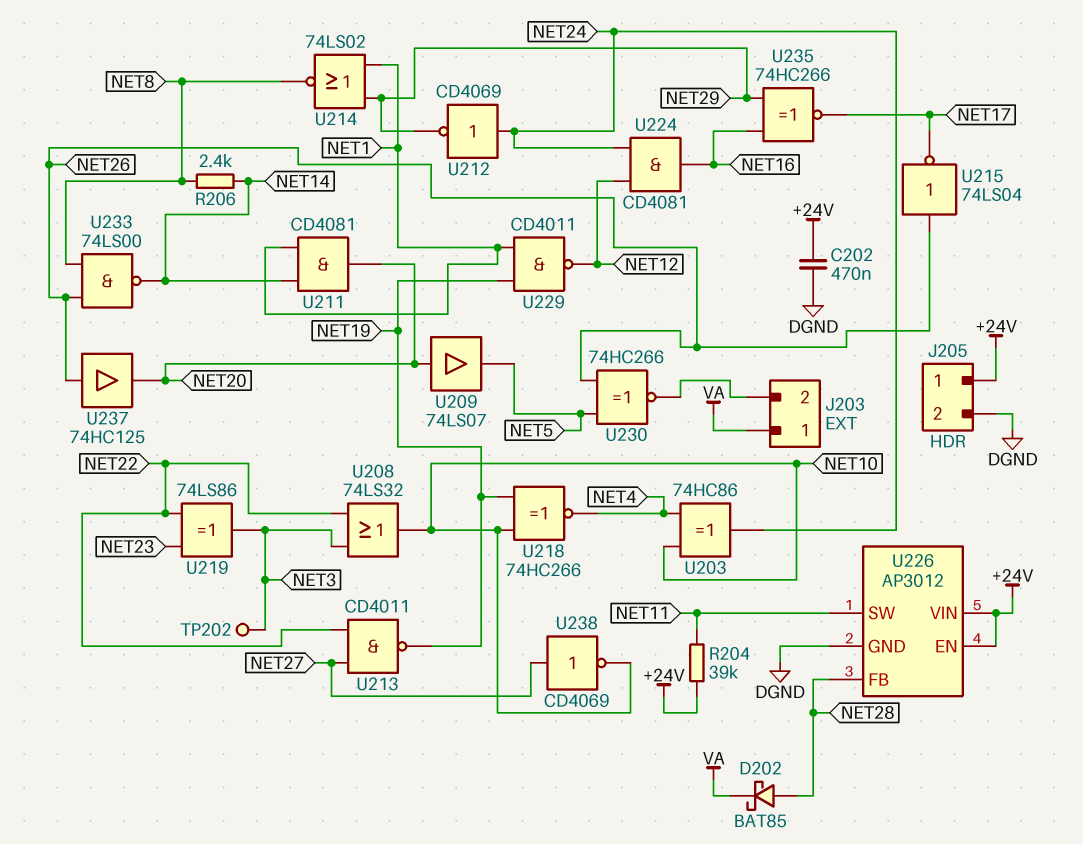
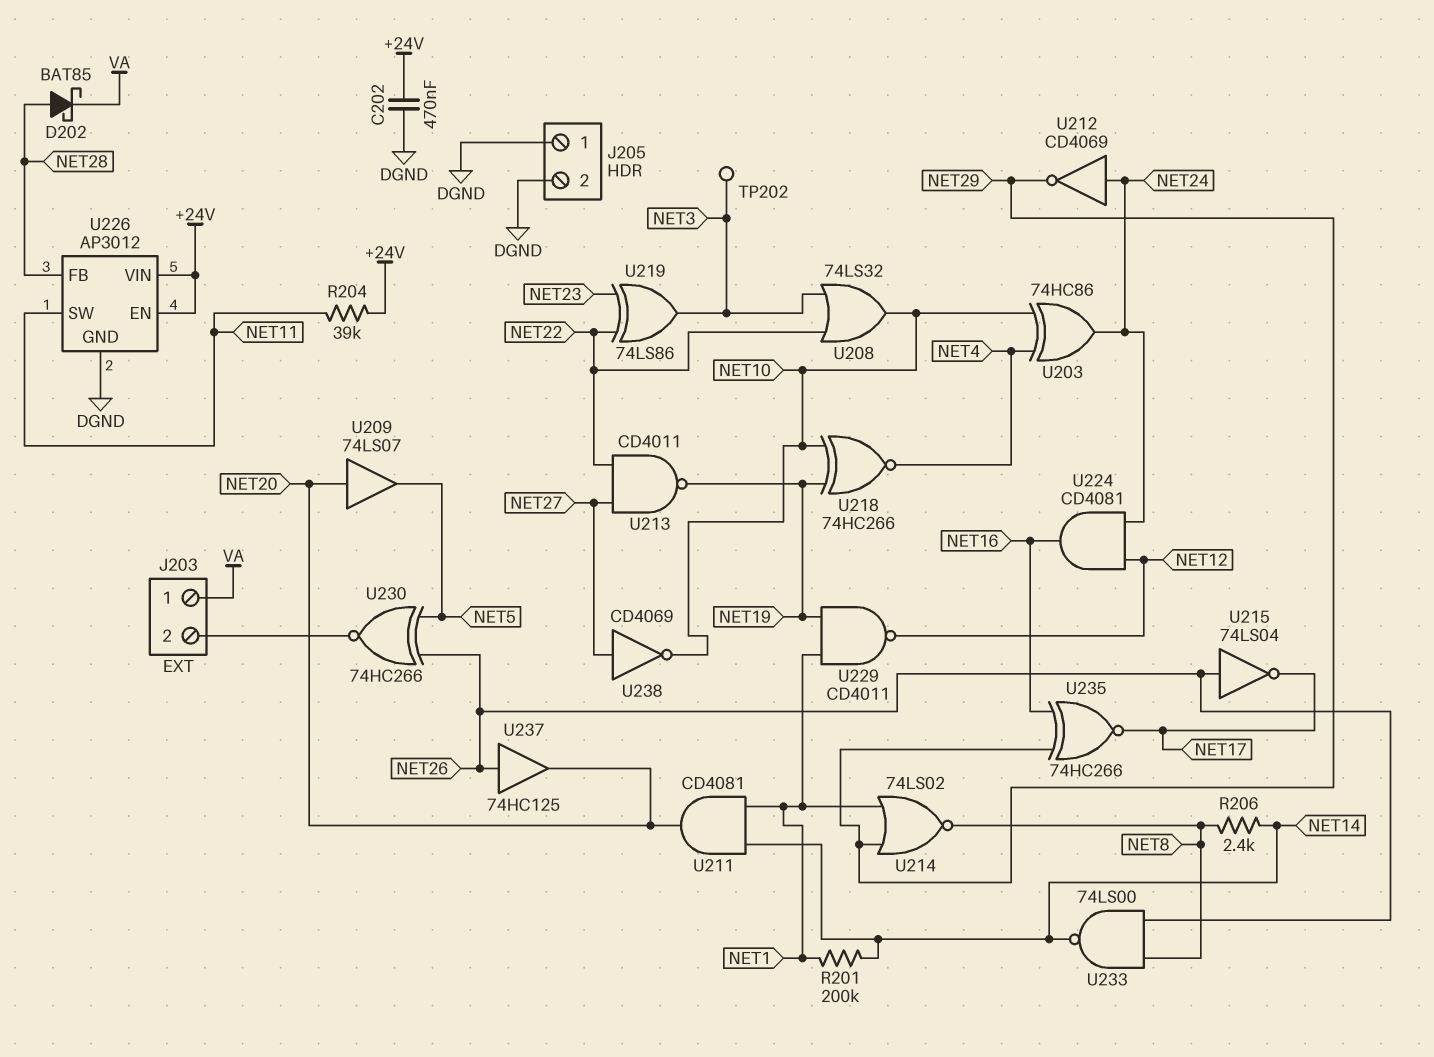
J205 pin 1: +24V -> DGND
R201: none -> 200k (NET1, NET14)

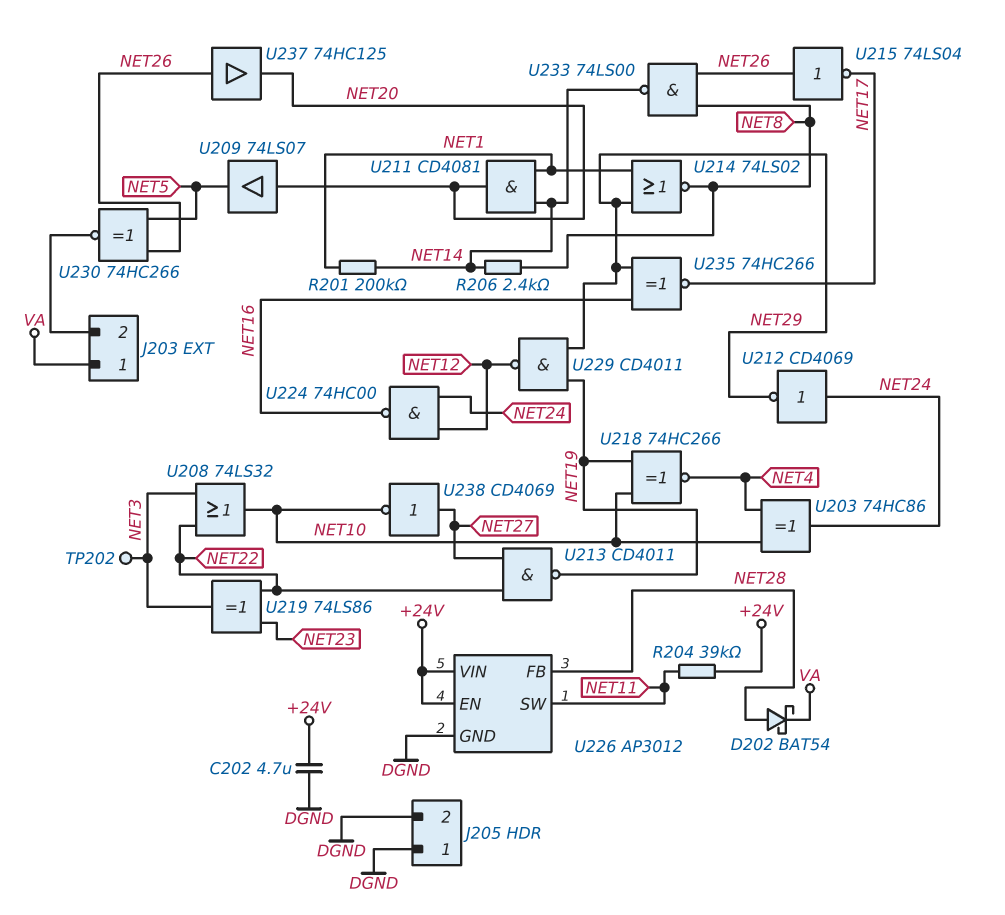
C202: 470nF (+24V, DGND) -> 4.7uF (+24V, DGND)
D202: schottky BAT85 (A NET28, K VA) -> schottky BAT54 (A NET28, K VA)
U224: AND CD4081 (in NET12, in NET24, out NET16) -> NAND 74HC00 (in NET12, in NET24, out NET16)
U229: NAND CD4011 (in NET1, in NET19, out NET12) -> NAND CD4011 (in NET19, in NET29, out NET12)

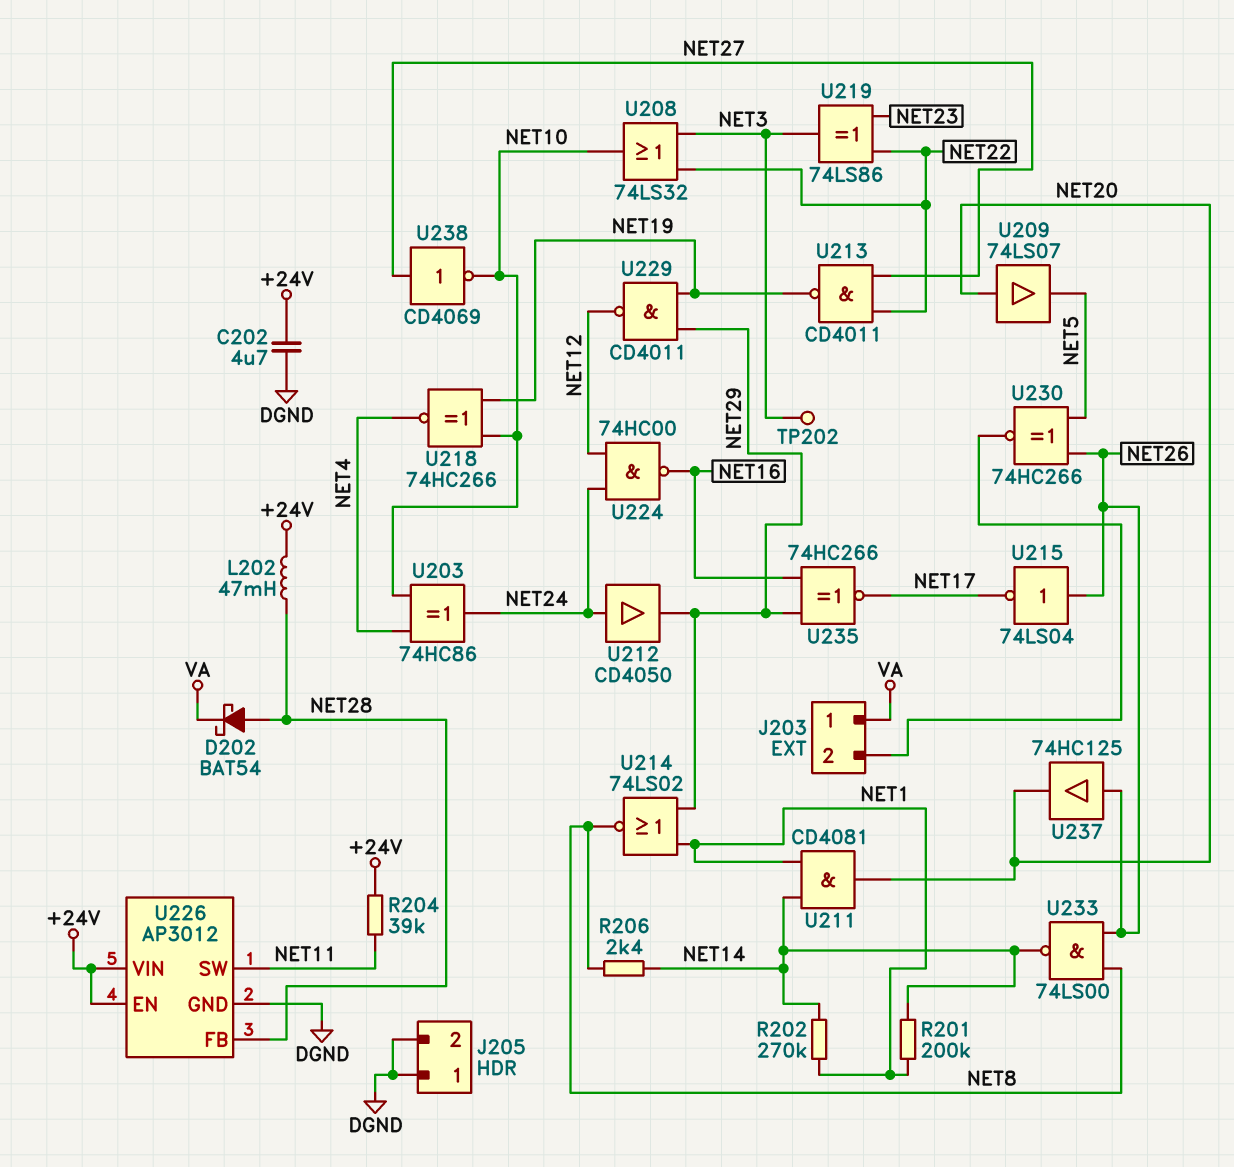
L202: none -> 47mH (+24V, NET28)
R202: none -> 270k (NET1, NET14)
U212: NOT CD4069 (in NET24, out NET29) -> buffer CD4050 (in NET24, out NET29)

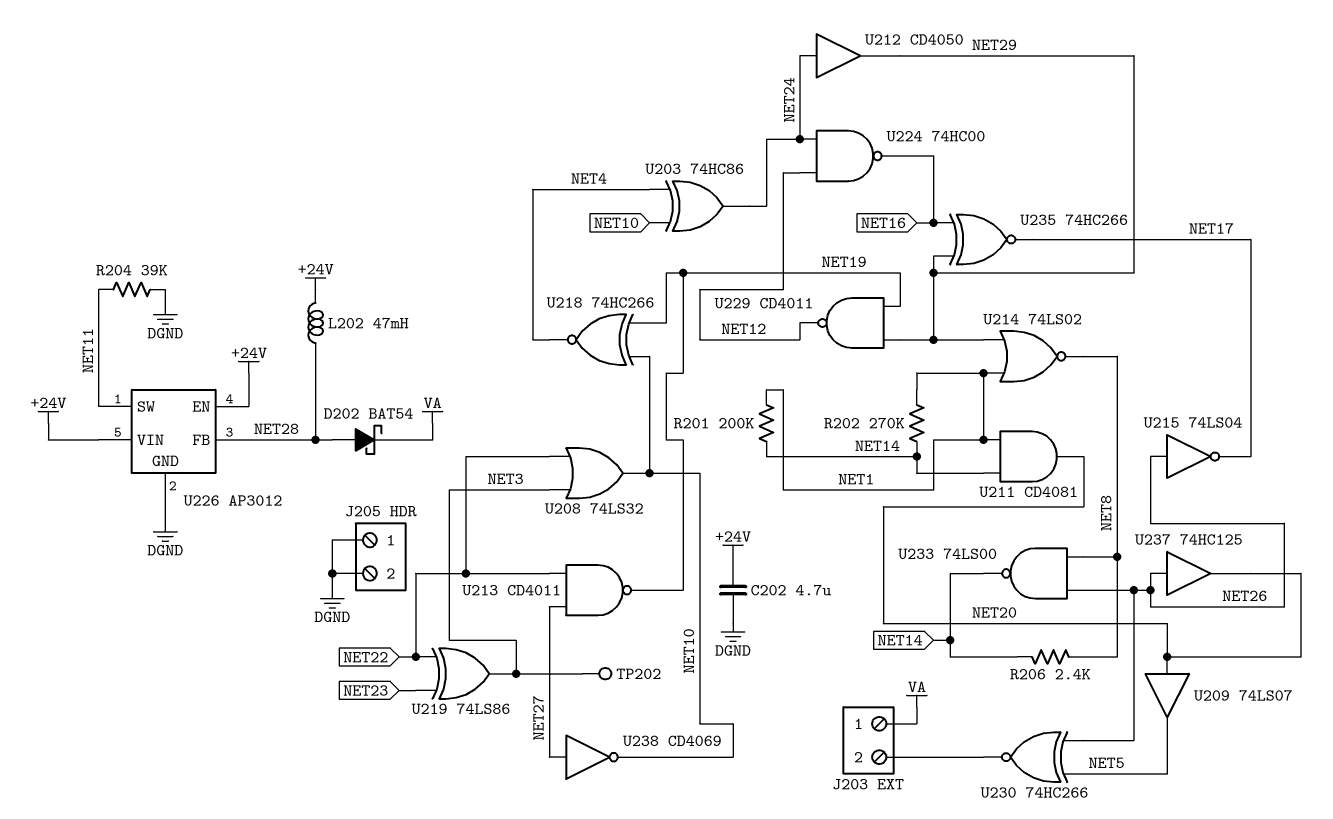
R204: 39k (+24V, NET11) -> 39k (DGND, NET11)

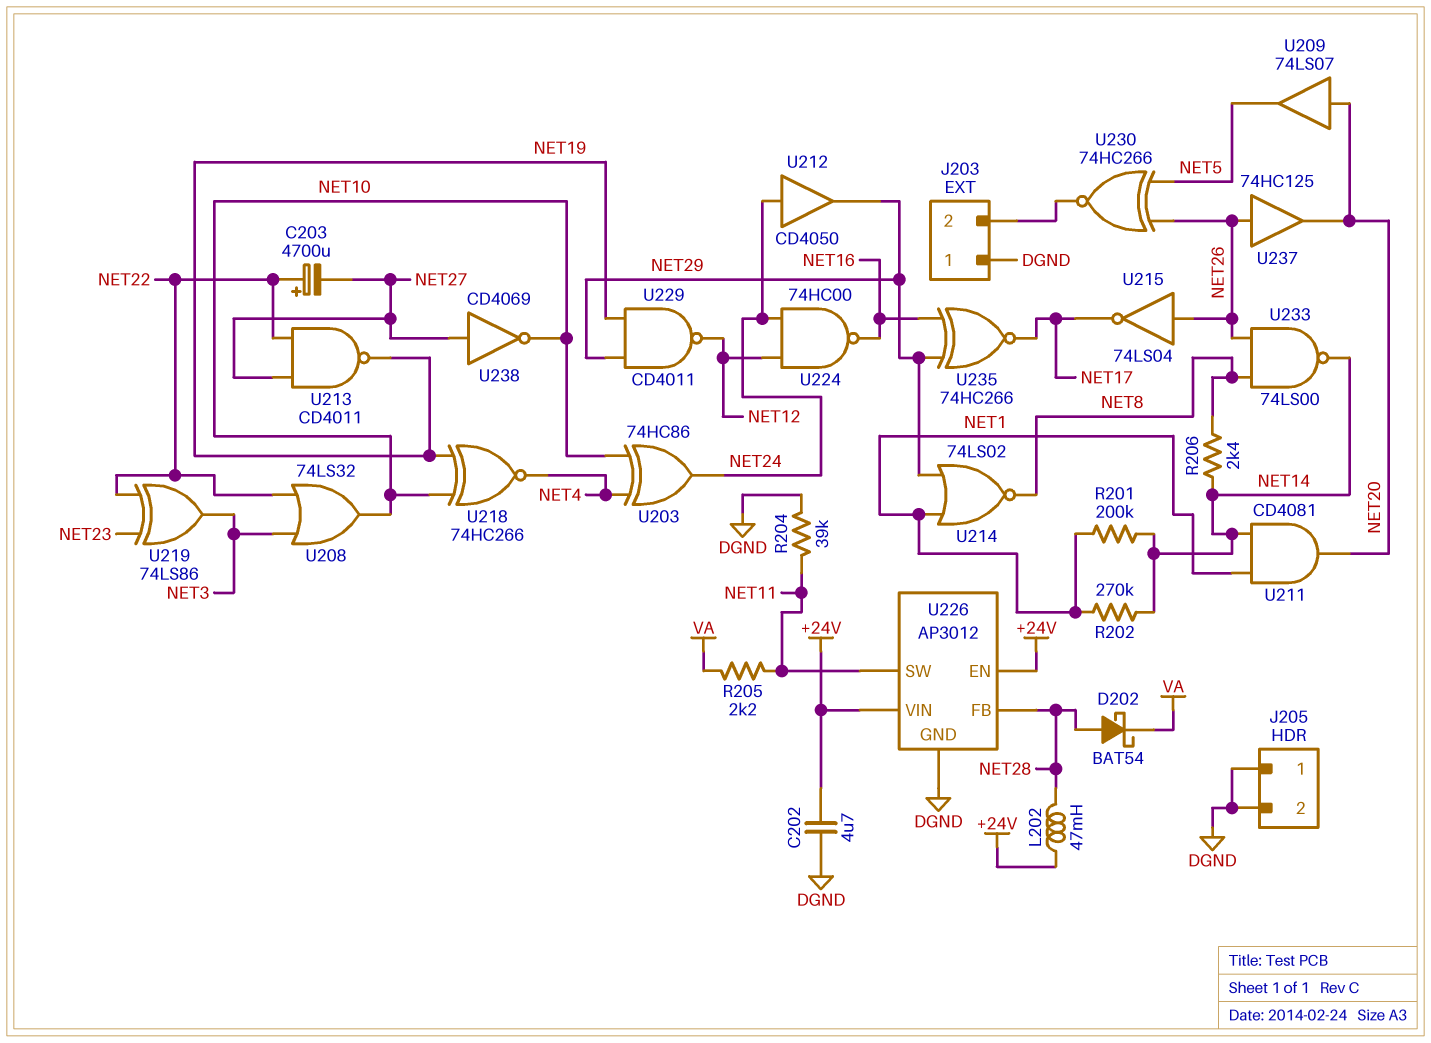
C203: none -> 4700uF (plus NET22, minus NET27)
J203 pin 1: VA -> DGND
R205: none -> 2.2k (NET11, VA)
TP202: test point (NET3) -> none

